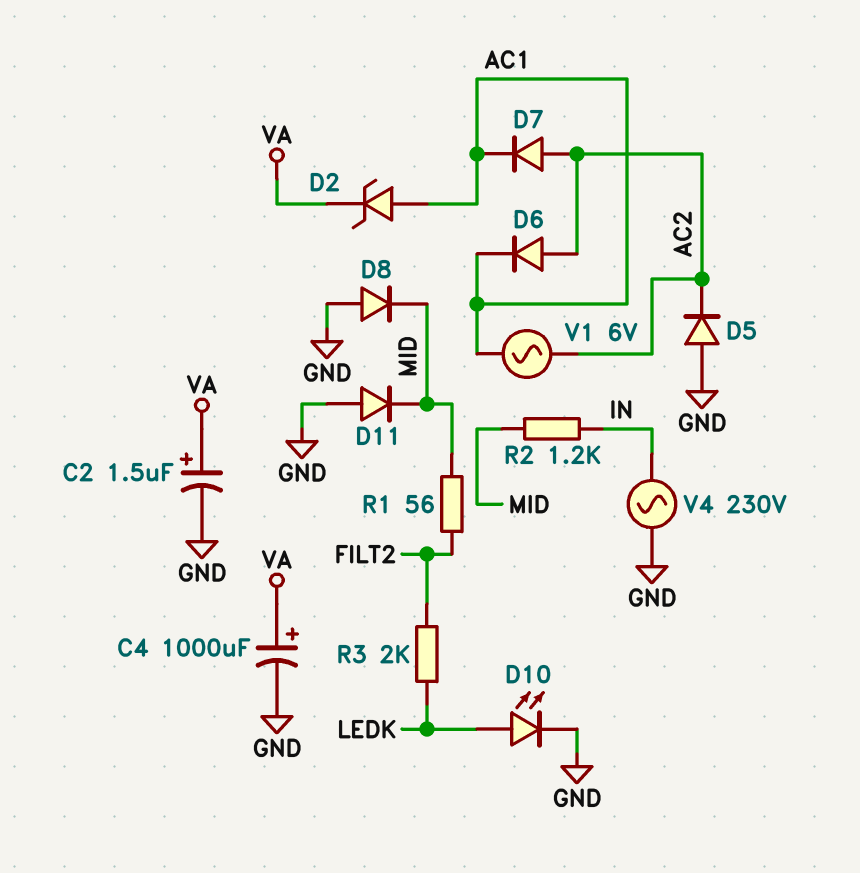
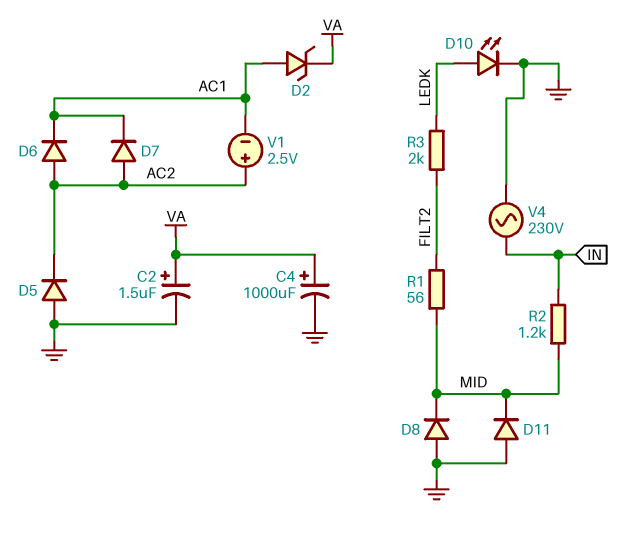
V1: AC 6V (AC1, AC2) -> 2.5V (plus AC2, minus AC1)

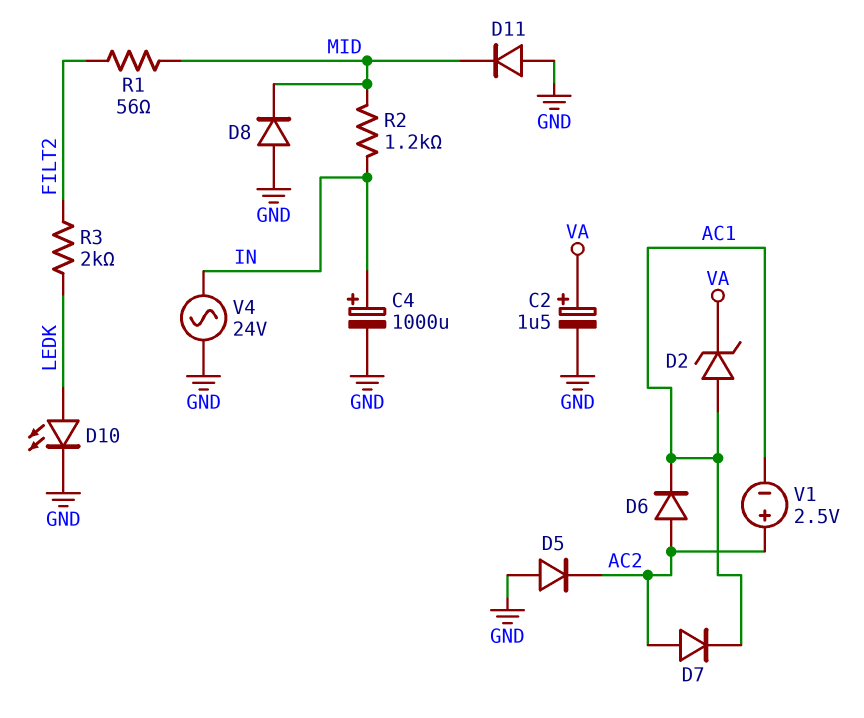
C4: 1000uF (plus VA, minus GND) -> 1000uF (plus IN, minus GND)
V4: AC 230V (GND, IN) -> AC 24V (GND, IN)

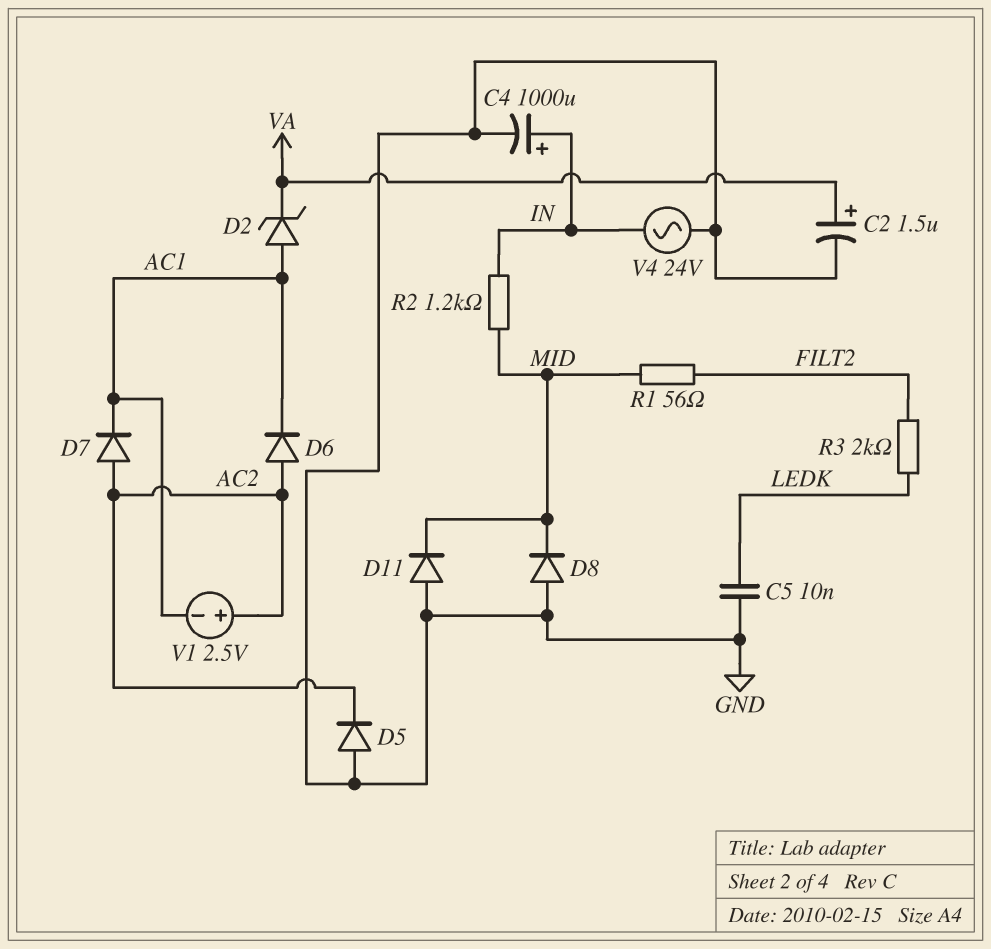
C5: none -> 10nF (GND, LEDK)
D10: LED (A LEDK, K GND) -> none

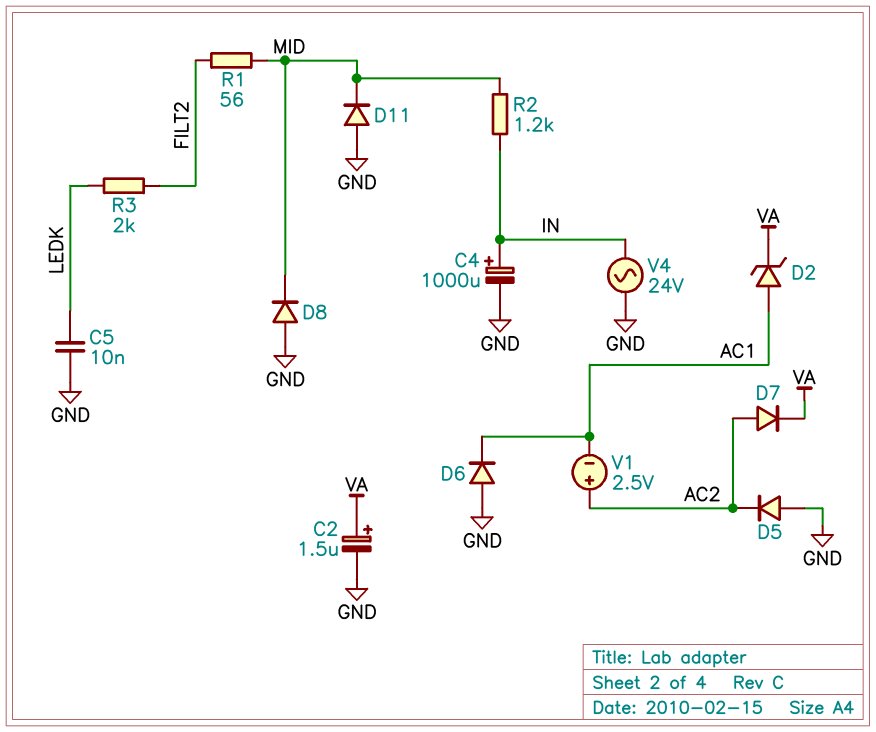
D6: diode (A AC2, K AC1) -> diode (A GND, K AC1)
D7: diode (A AC2, K AC1) -> diode (A AC2, K VA)

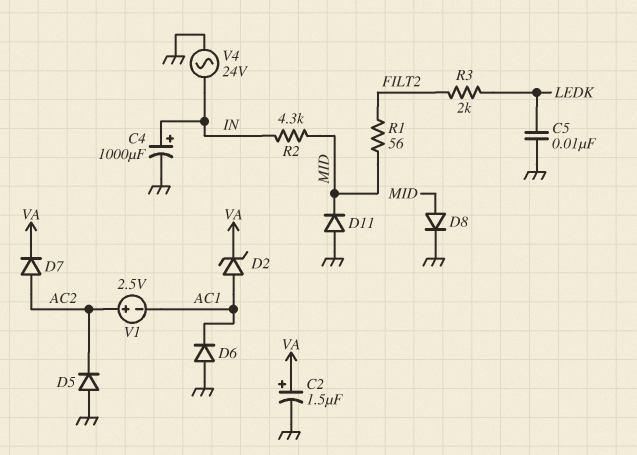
D8: diode (A GND, K MID) -> diode (A MID, K GND)
R2: 1.2k (IN, MID) -> 4.3k (IN, MID)

